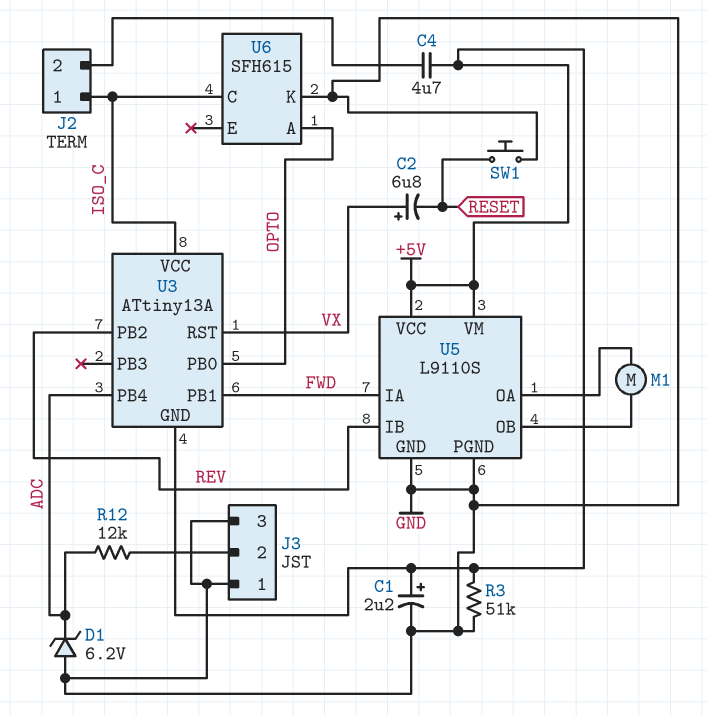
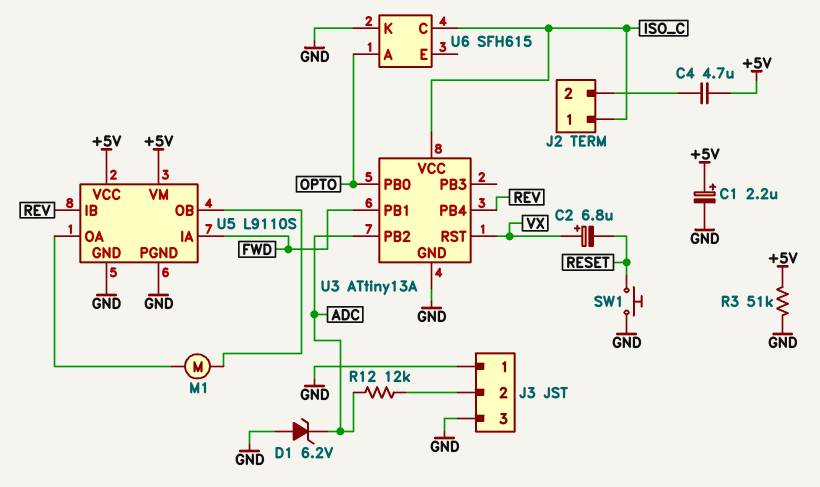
U3 pin GND: +5V -> GND
U3 pin PB2: REV -> ADC
U3 pin PB4: ADC -> REV

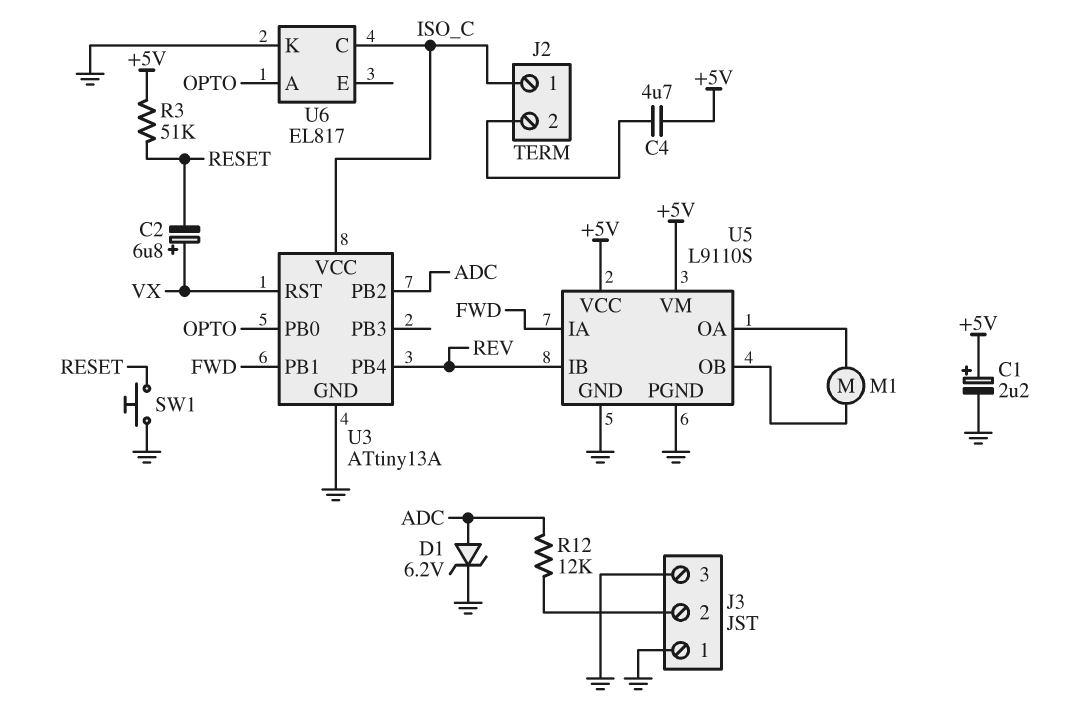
D1: zener 6.2V (A GND, K ADC) -> zener 6.2V (A ADC, K GND)
R3: 51k (+5V, GND) -> 51k (+5V, RESET)
U6: SFH615 -> EL817

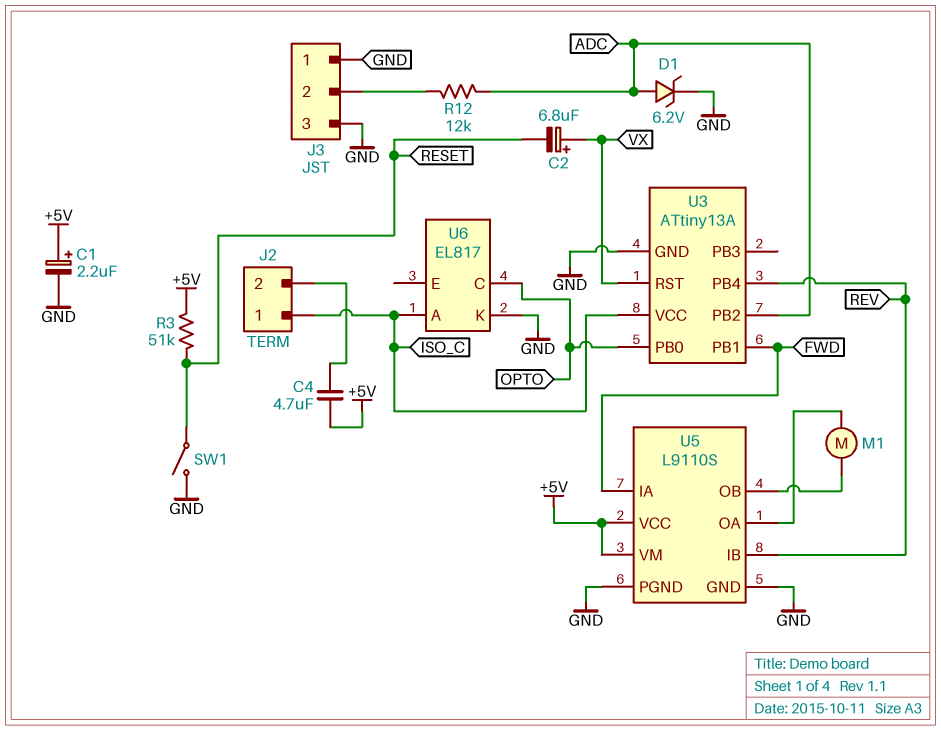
SW1: button (GND, RESET) -> switch (GND, RESET)
U6 pin A: OPTO -> ISO_C
U6 pin C: ISO_C -> OPTO

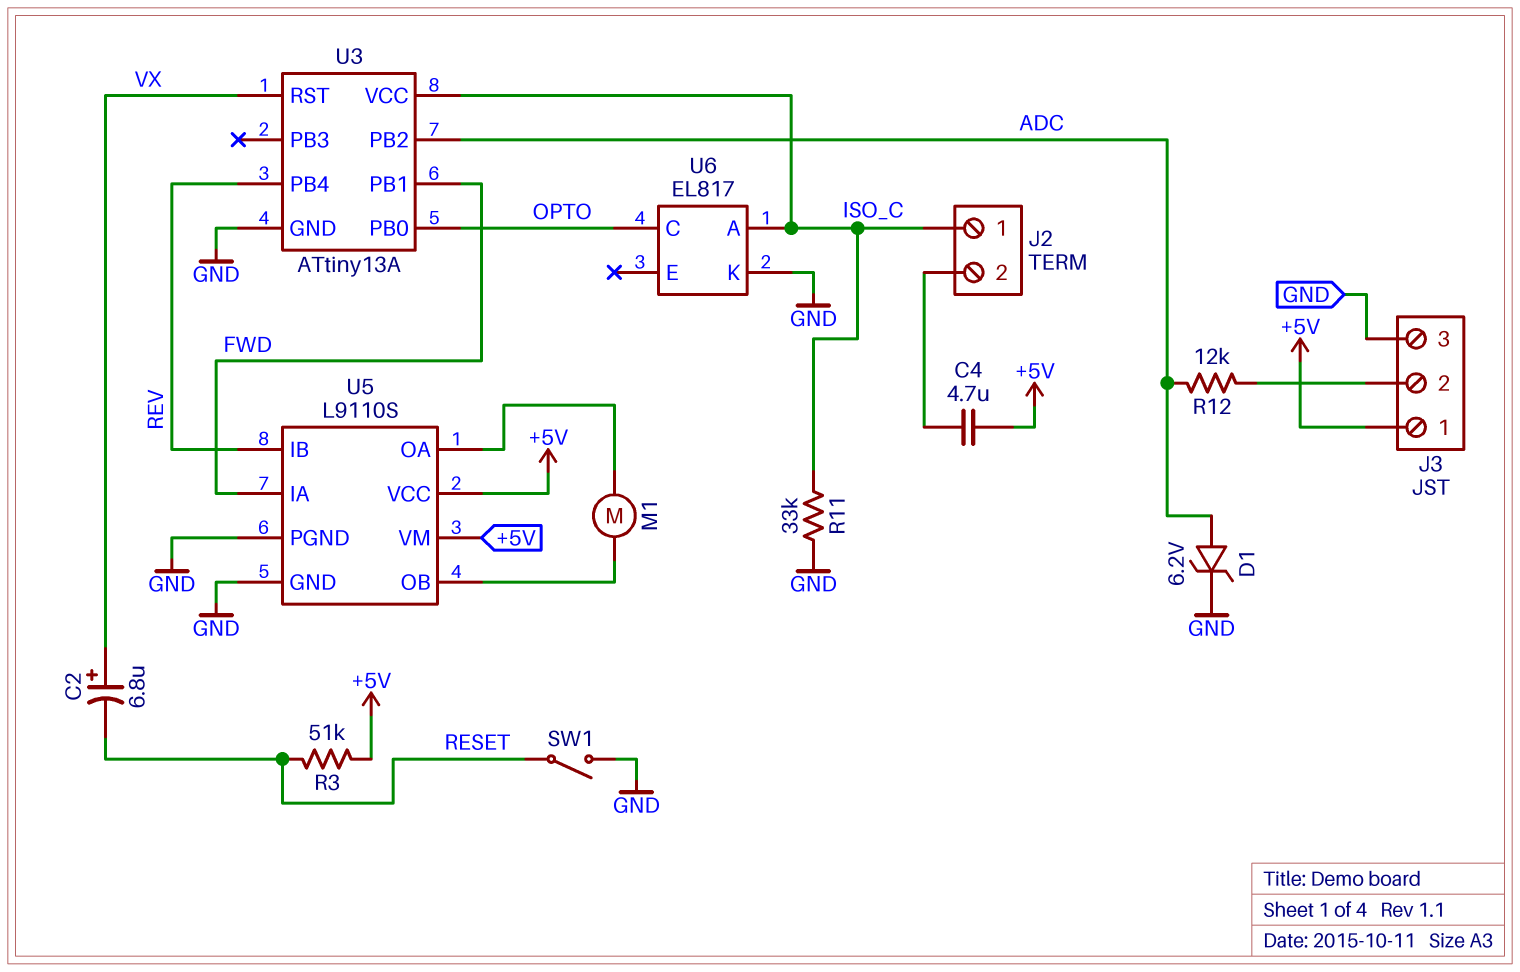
C1: 2.2uF (plus +5V, minus GND) -> none
J3 pin 1: GND -> +5V
R11: none -> 33k (GND, ISO_C)

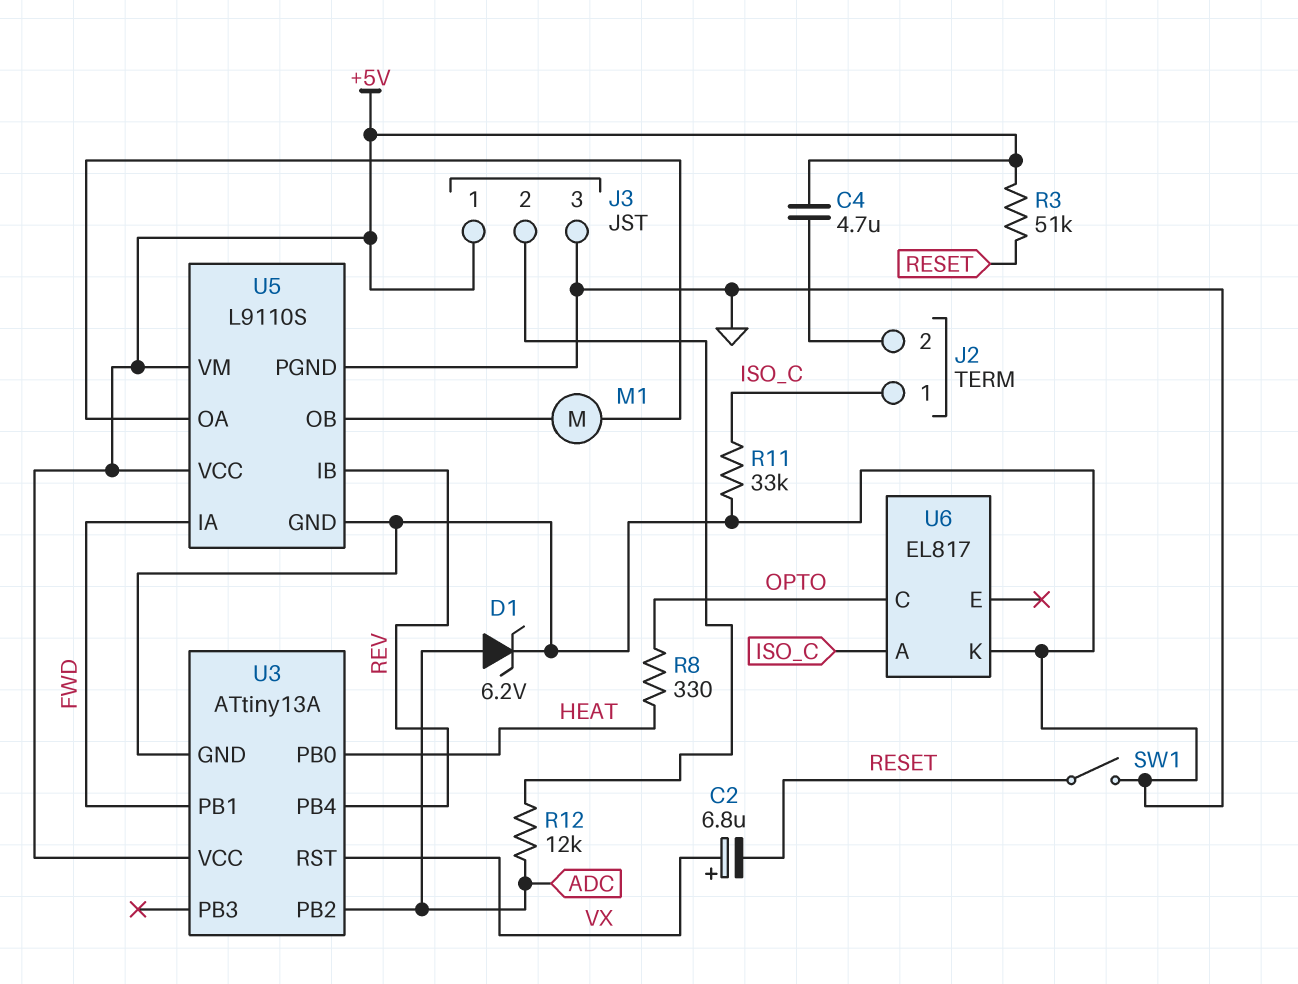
R8: none -> 330 (HEAT, OPTO)
U3 pin PB0: OPTO -> HEAT
U3 pin VCC: ISO_C -> +5V

